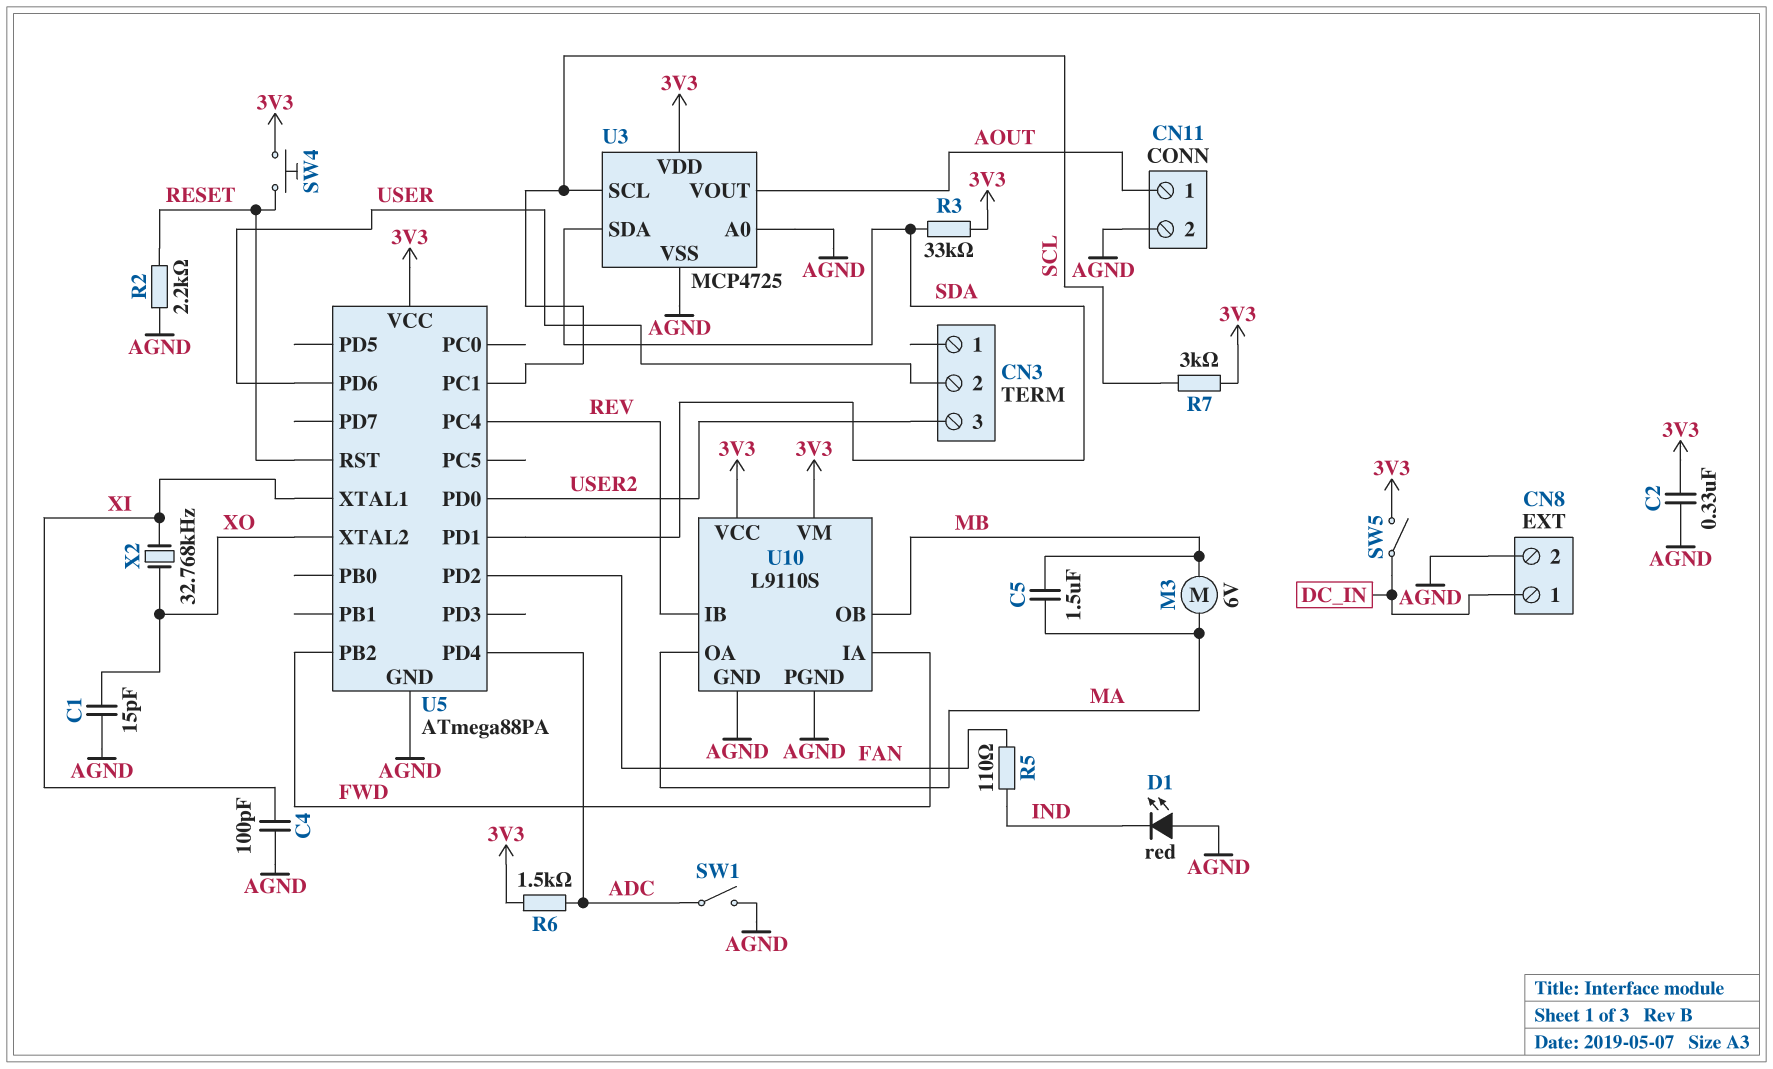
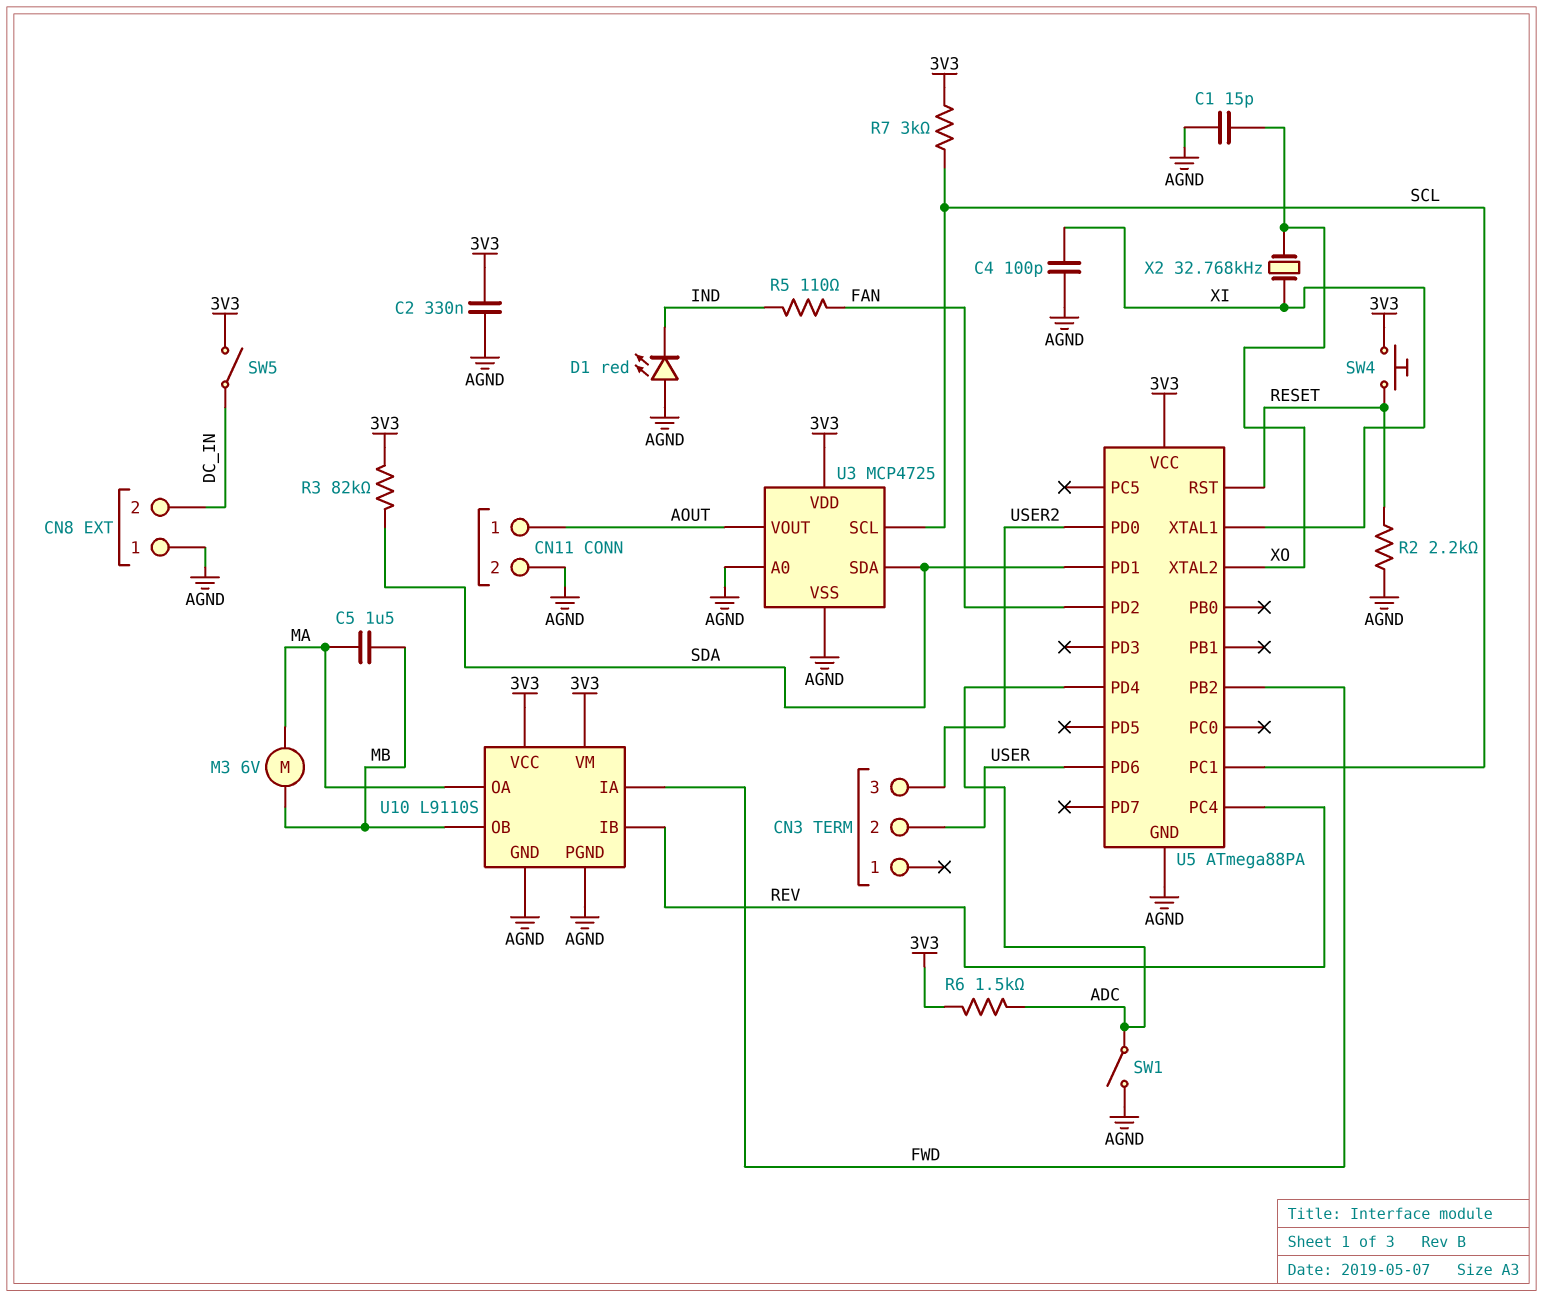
CN8 pin 1: DC_IN -> AGND
CN8 pin 2: AGND -> DC_IN
R3: 33k (3V3, SDA) -> 82k (3V3, SDA)

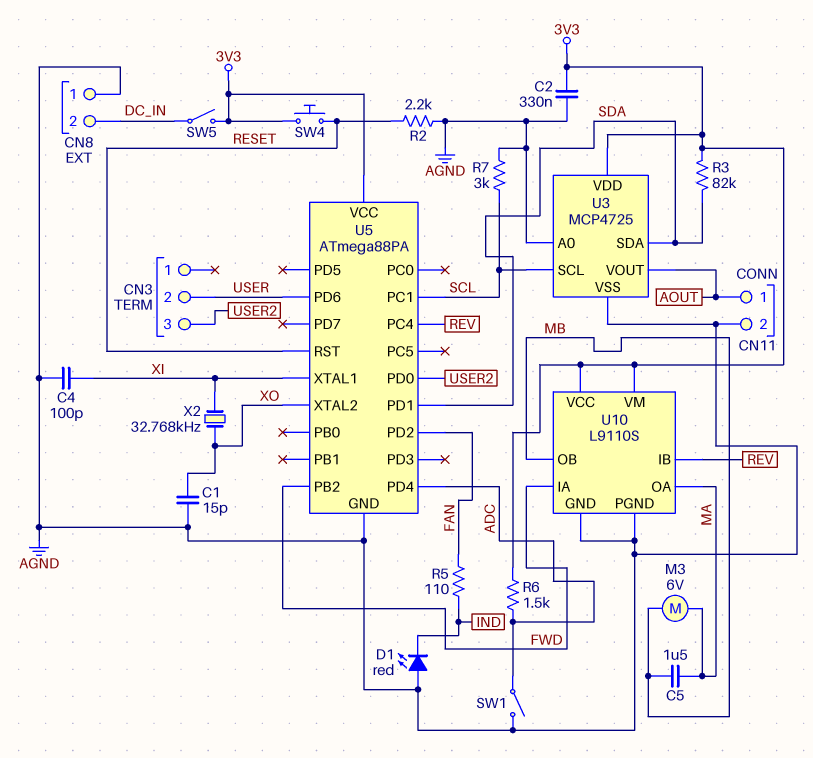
R7: 3k (3V3, SCL) -> 3k (AGND, SCL)

